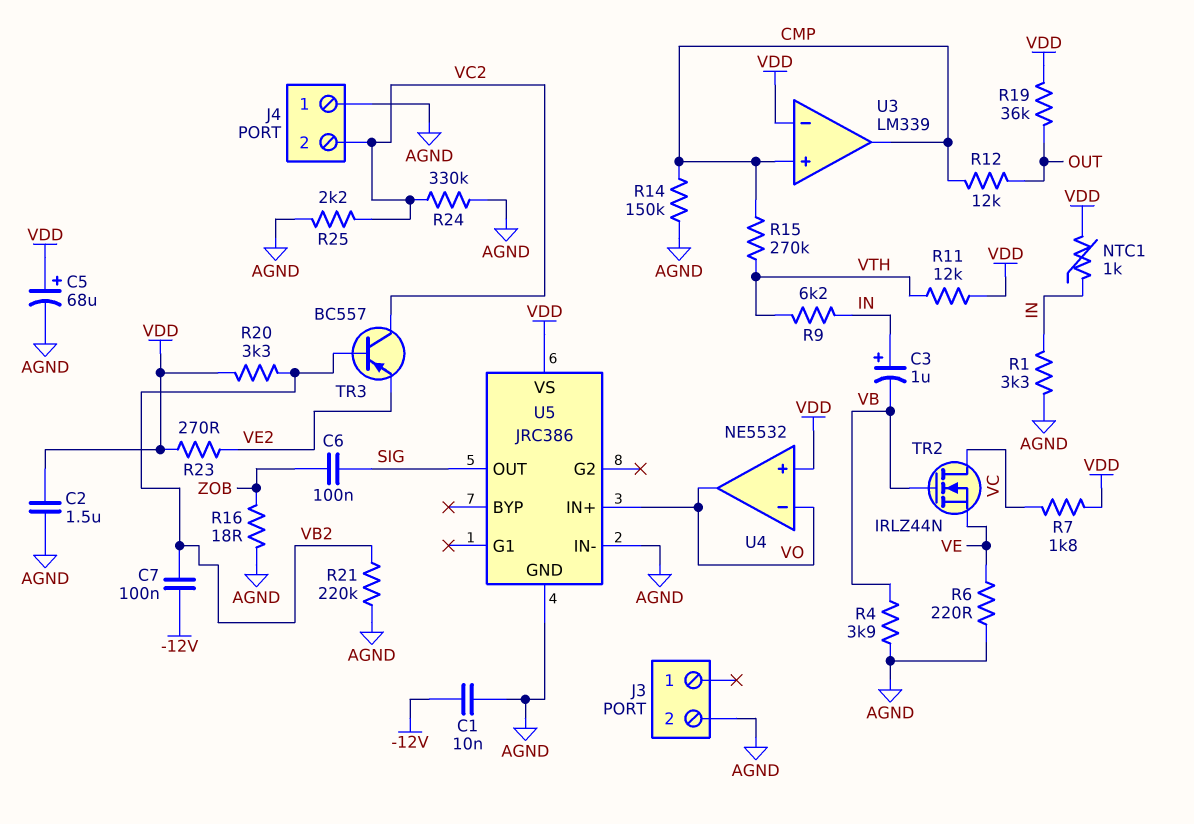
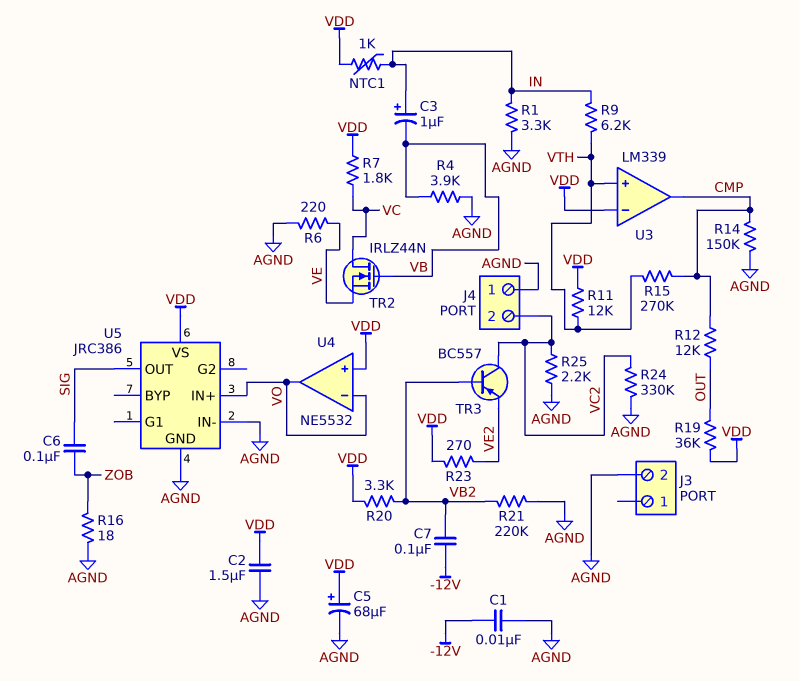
U3 pin in+: CMP -> VTH

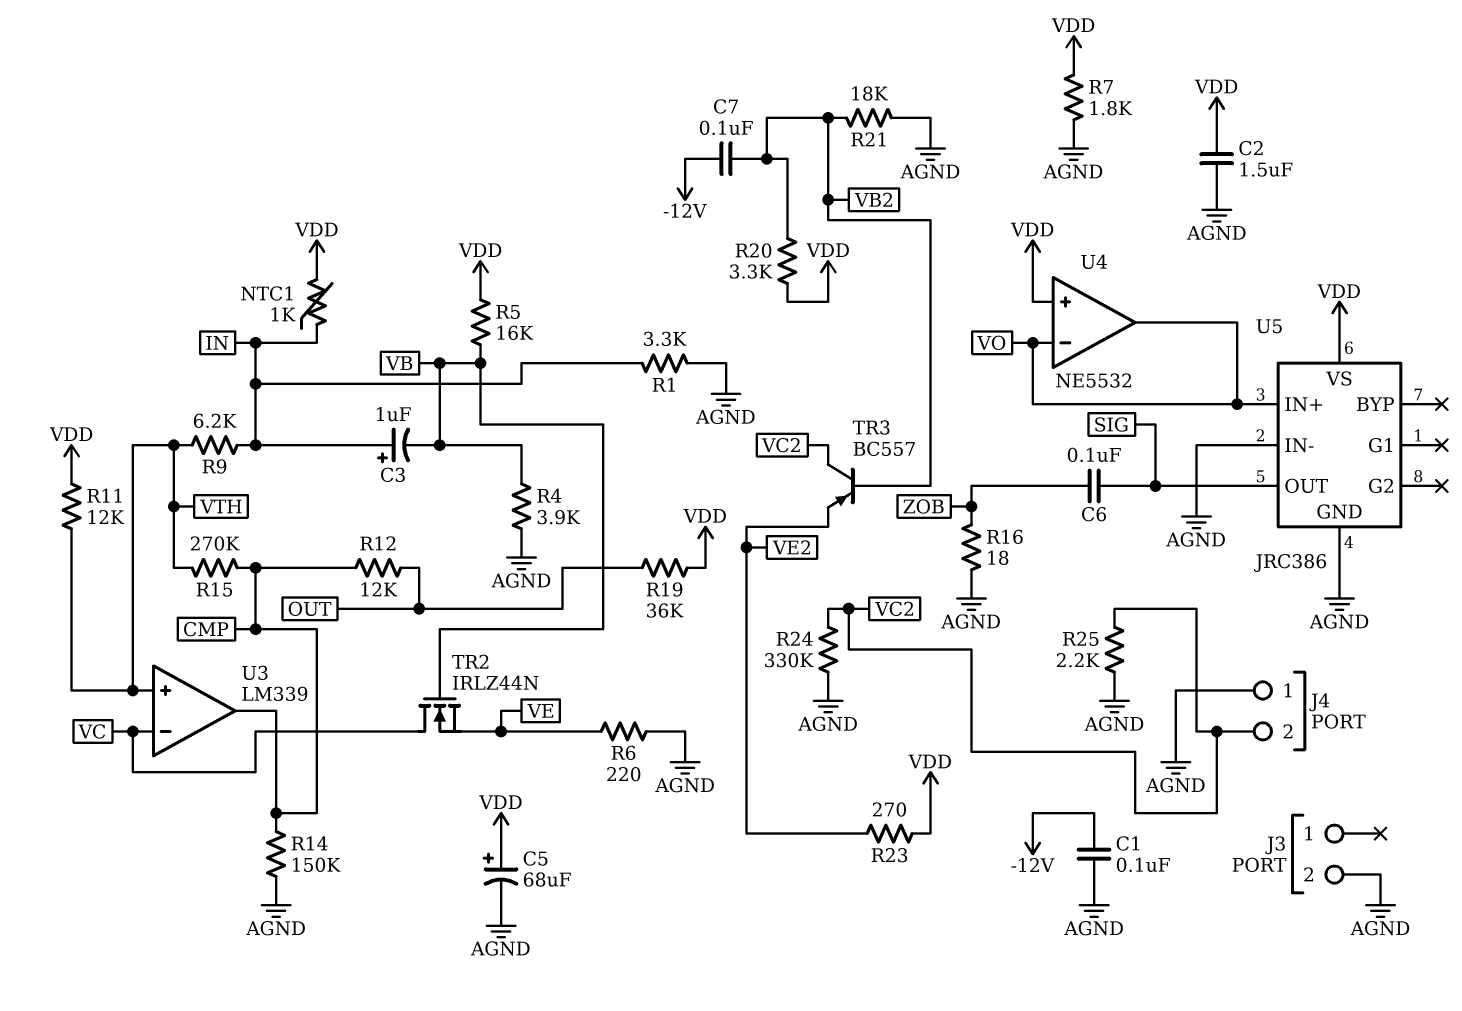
C1: 10nF (-12V, AGND) -> 100nF (-12V, AGND)
R5: none -> 16k (VB, VDD)
R7: 1.8k (VC, VDD) -> 1.8k (AGND, VDD)
R21: 220k (AGND, VB2) -> 18k (AGND, VB2)
U3 pin in-: VDD -> VC

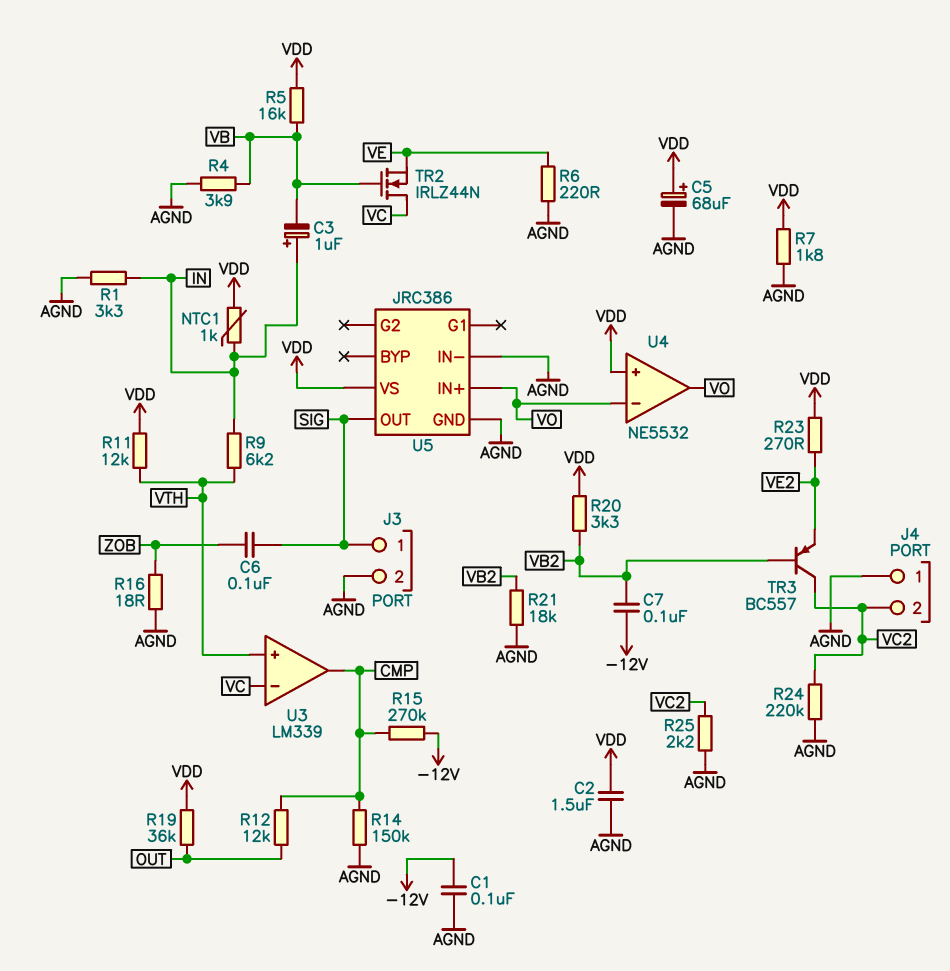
J3 pin 1: none -> SIG
R15: 270k (CMP, VTH) -> 270k (-12V, CMP)
R24: 330k (AGND, VC2) -> 220k (AGND, VC2)

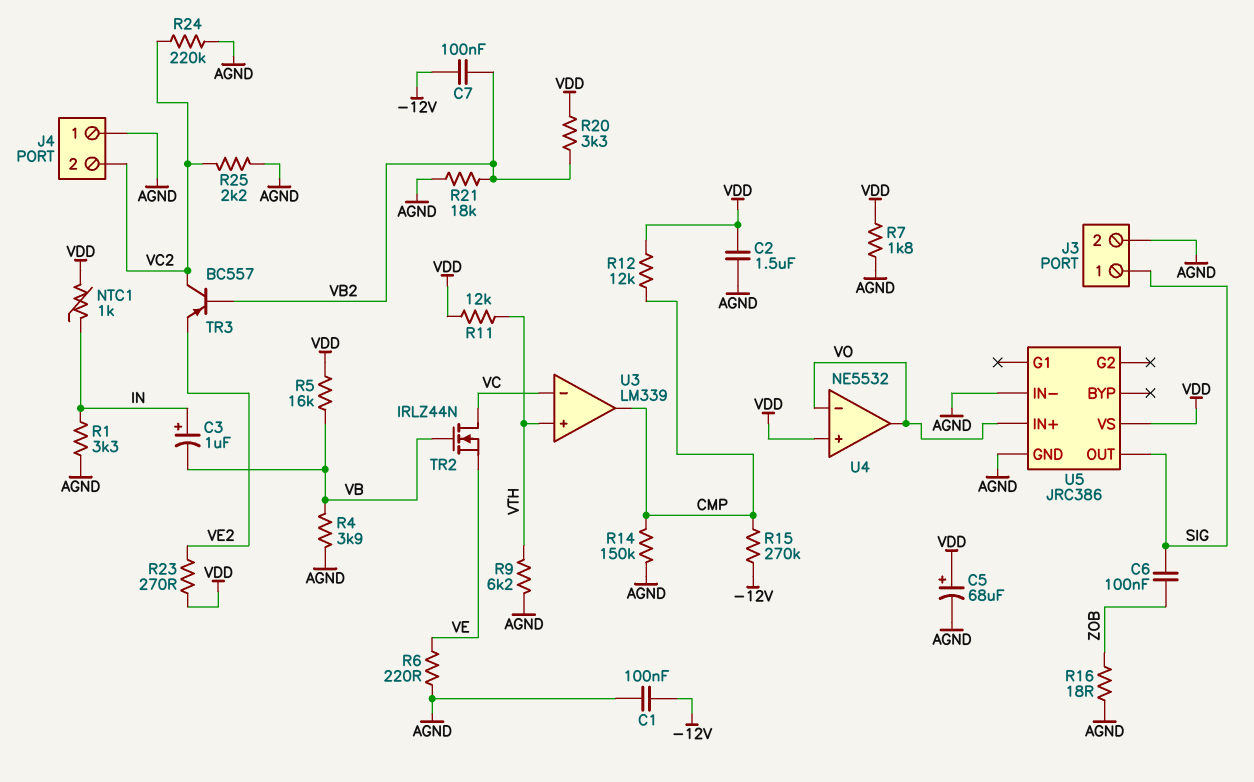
R9: 6.2k (IN, VTH) -> 6.2k (AGND, VTH)
R12: 12k (CMP, OUT) -> 12k (CMP, VDD)
R19: 36k (OUT, VDD) -> none

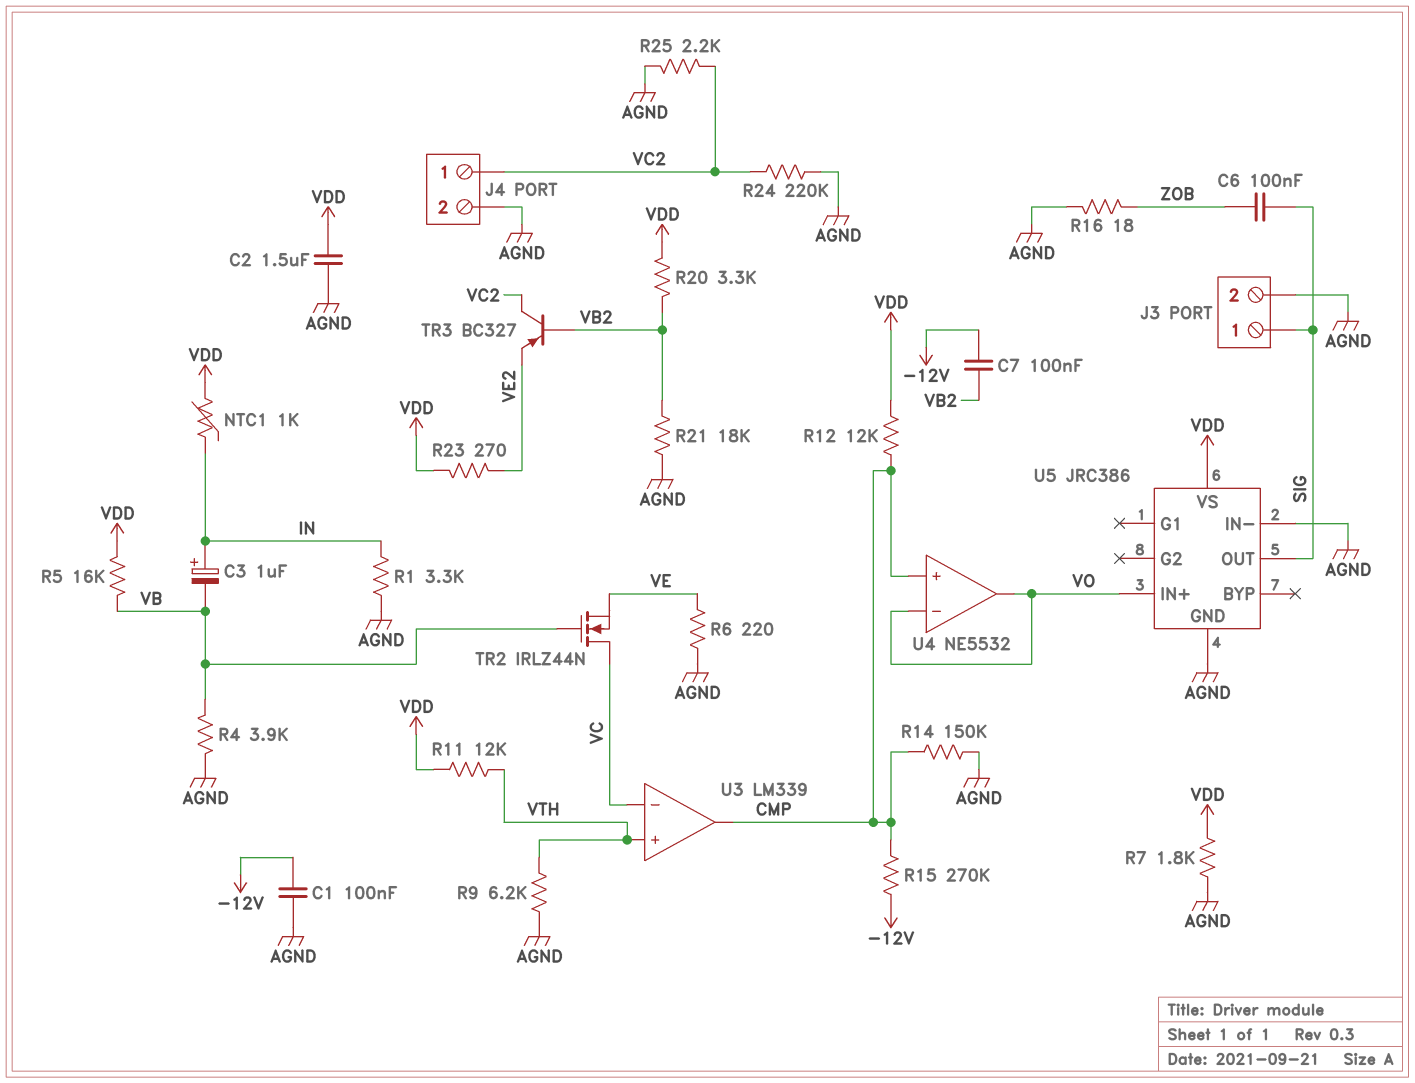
C5: 68uF (plus VDD, minus AGND) -> none
J4 pin 1: AGND -> VC2
J4 pin 2: VC2 -> AGND
TR3: PNP BC557 (B VB2, C VC2, E VE2) -> PNP BC327 (B VB2, C VC2, E VE2)
U4 pin in+: VDD -> CMP

